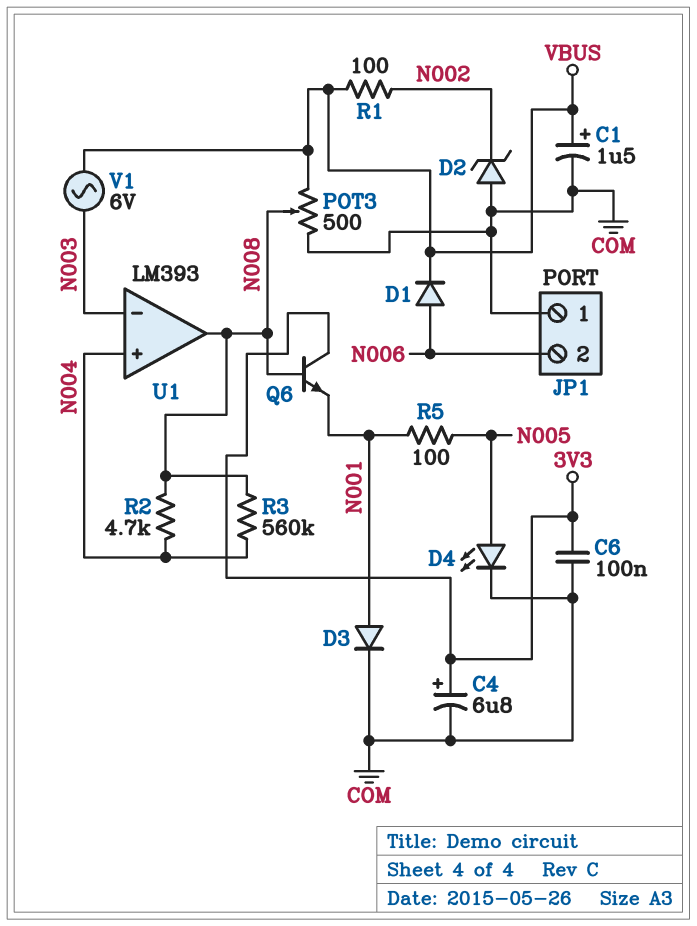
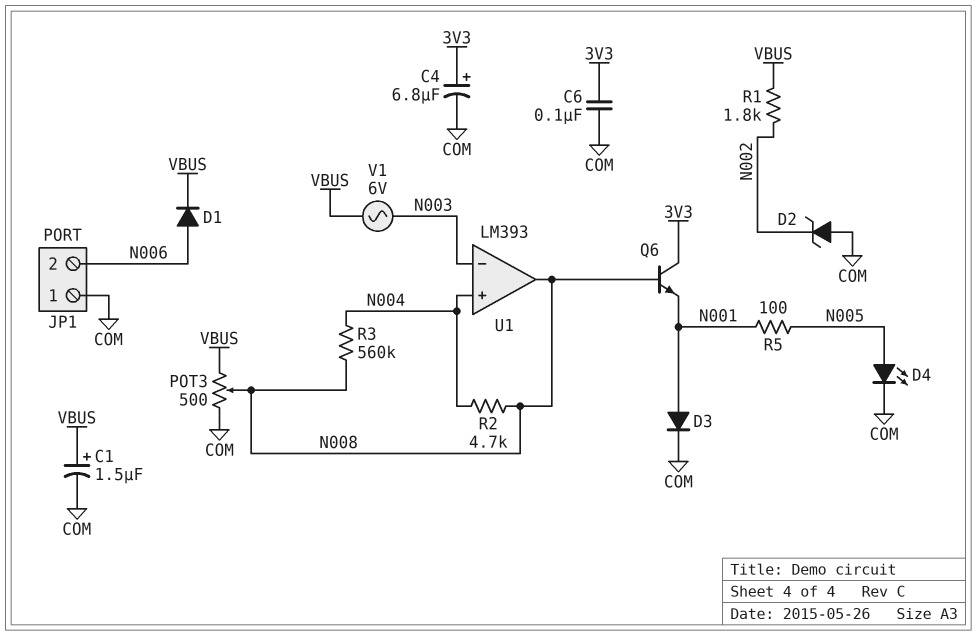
R1: 100 (N002, VBUS) -> 1.8k (N002, VBUS)

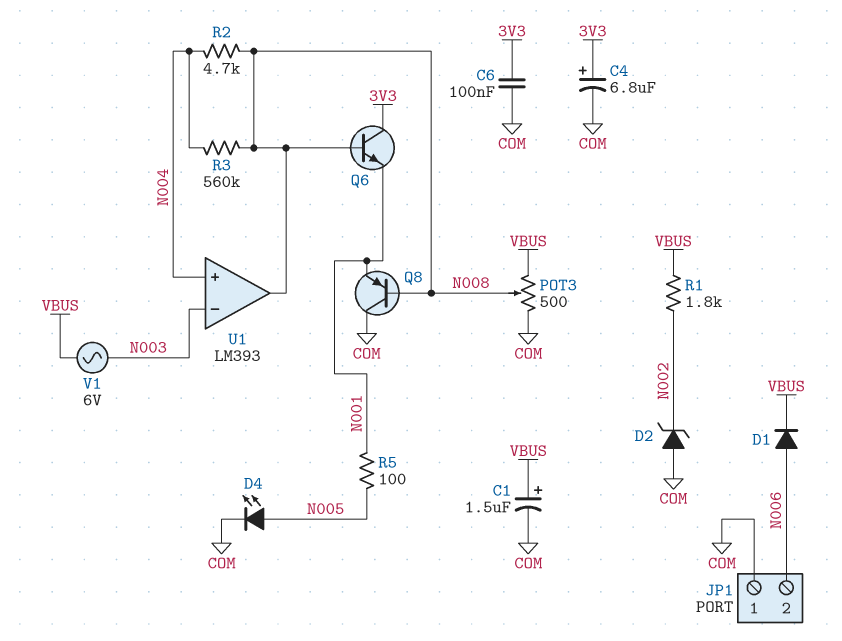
D3: diode (A N001, K COM) -> none
Q8: none -> PNP (B N008, C COM, E N001)

